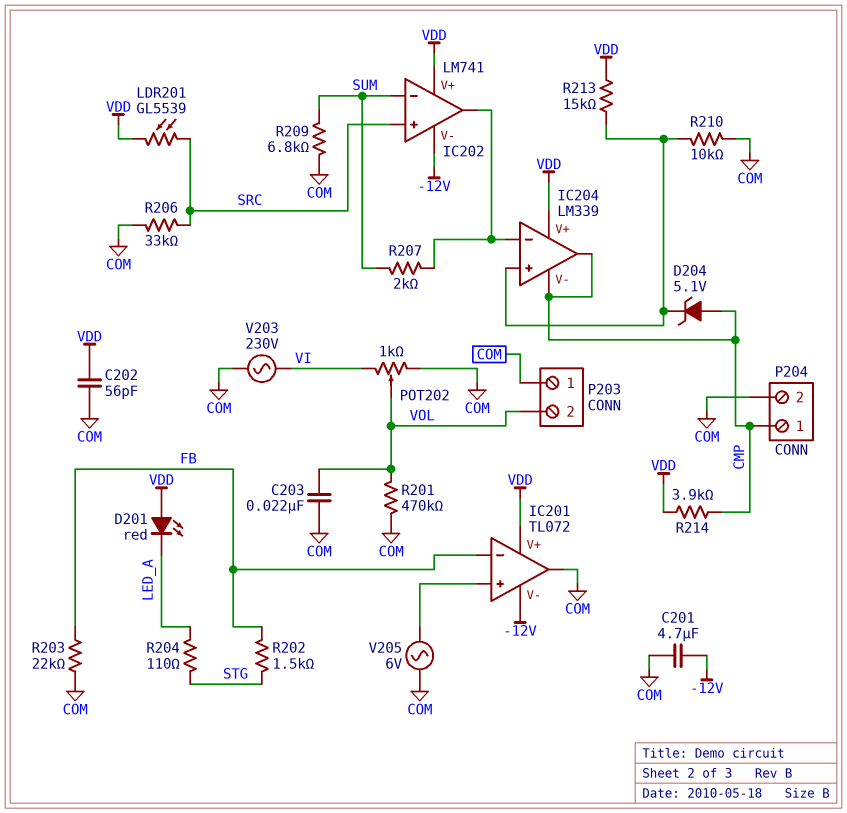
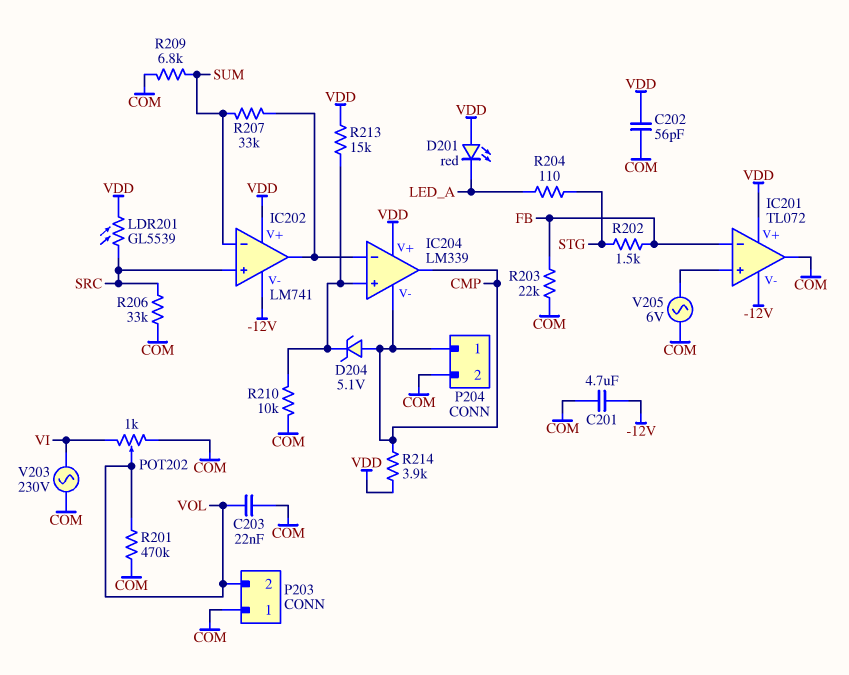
R207: 2k (IC202/out, SUM) -> 33k (IC202/out, SUM)

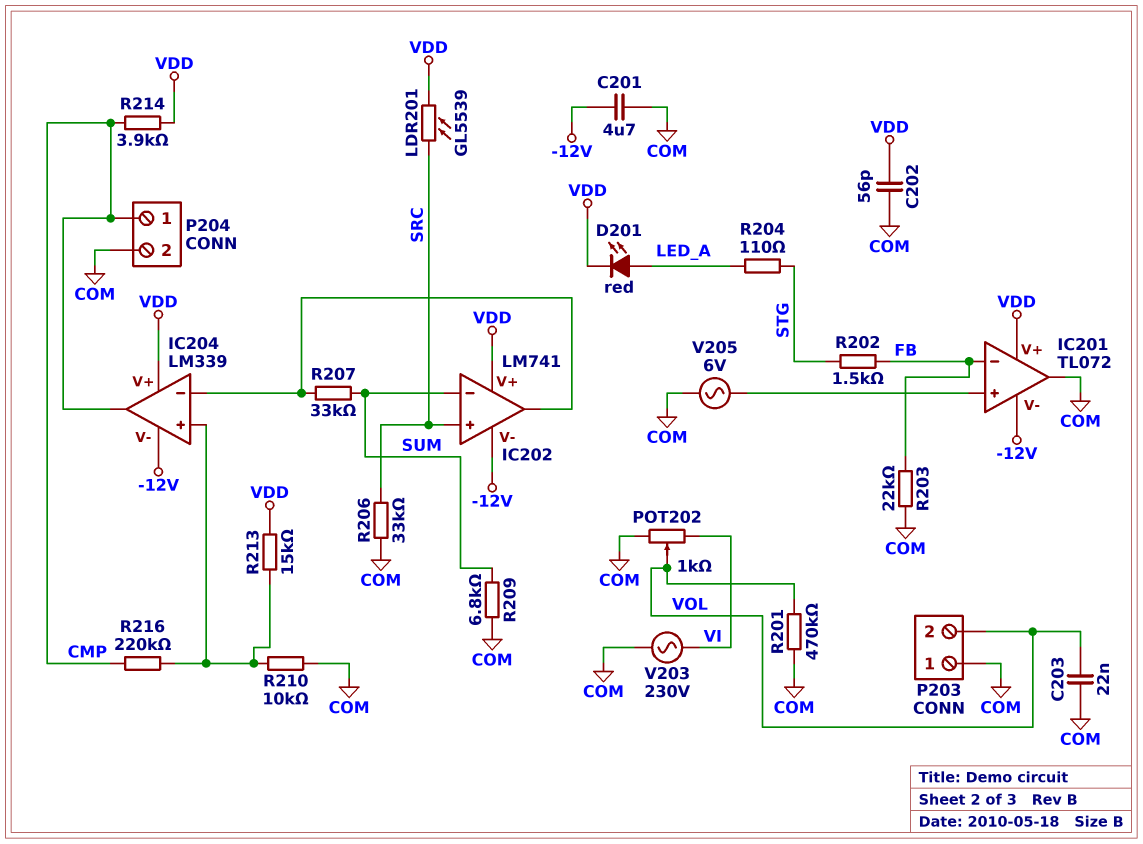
D201: LED red (A VDD, K LED_A) -> LED red (A LED_A, K VDD)
D204: zener 5.1V (A CMP, K IC204/in+) -> none
IC204 pin V-: CMP -> -12V
R216: none -> 220k (CMP, IC204/in+)

